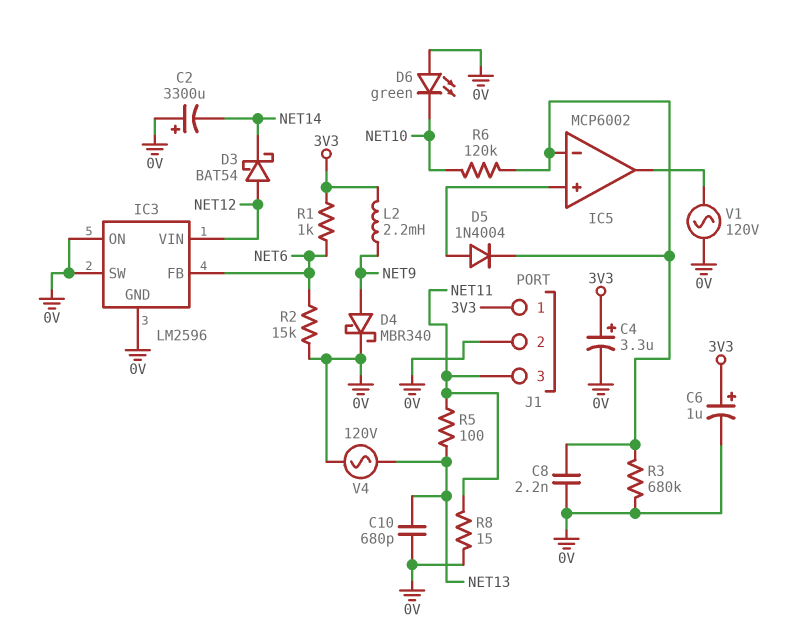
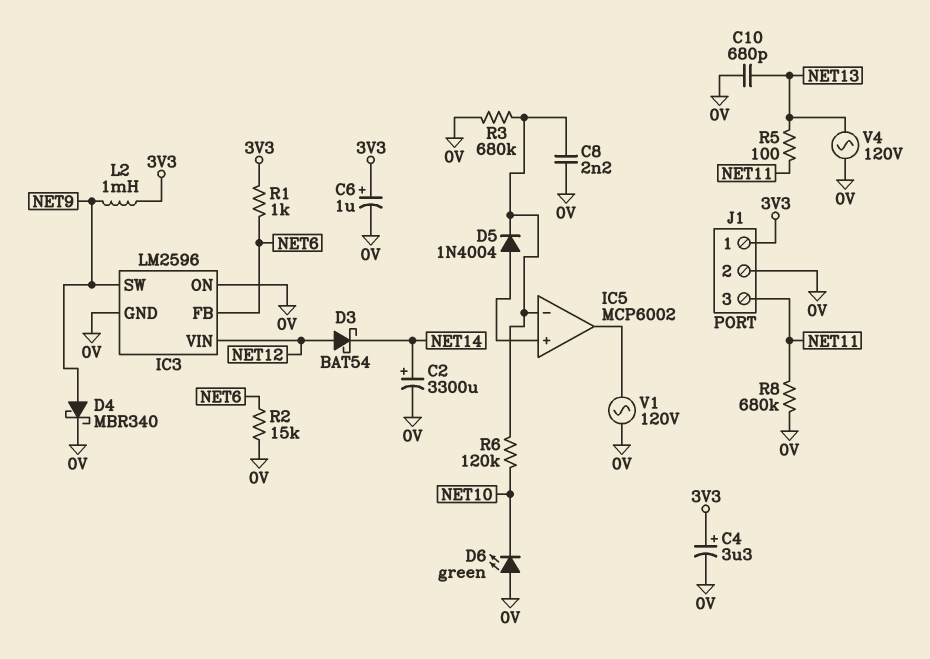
C2: 3300uF (plus 0V, minus NET14) -> 3300uF (plus NET14, minus 0V)
IC3 pin SW: 0V -> NET9
L2: 2.2mH (3V3, NET9) -> 1mH (3V3, NET9)
R8: 15 (0V, NET11) -> 680k (0V, NET11)

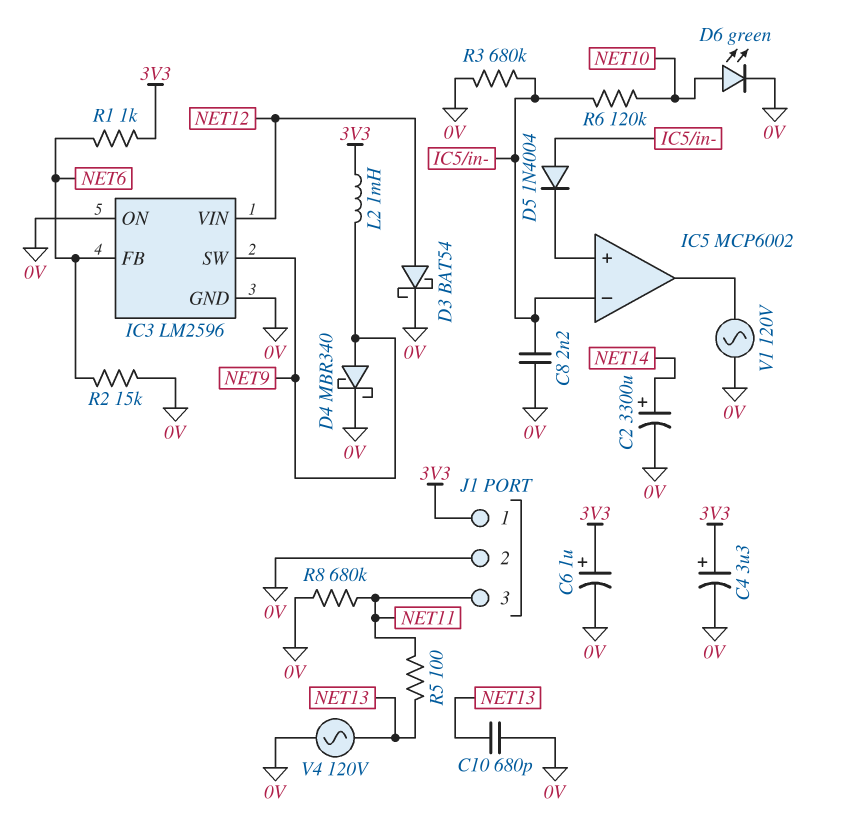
D3: schottky BAT54 (A NET12, K NET14) -> schottky BAT54 (A NET12, K 0V)
D5: diode 1N4004 (A IC5/in+, K IC5/in-) -> diode 1N4004 (A IC5/in-, K IC5/in+)
D6: LED green (A 0V, K NET10) -> LED green (A NET10, K 0V)

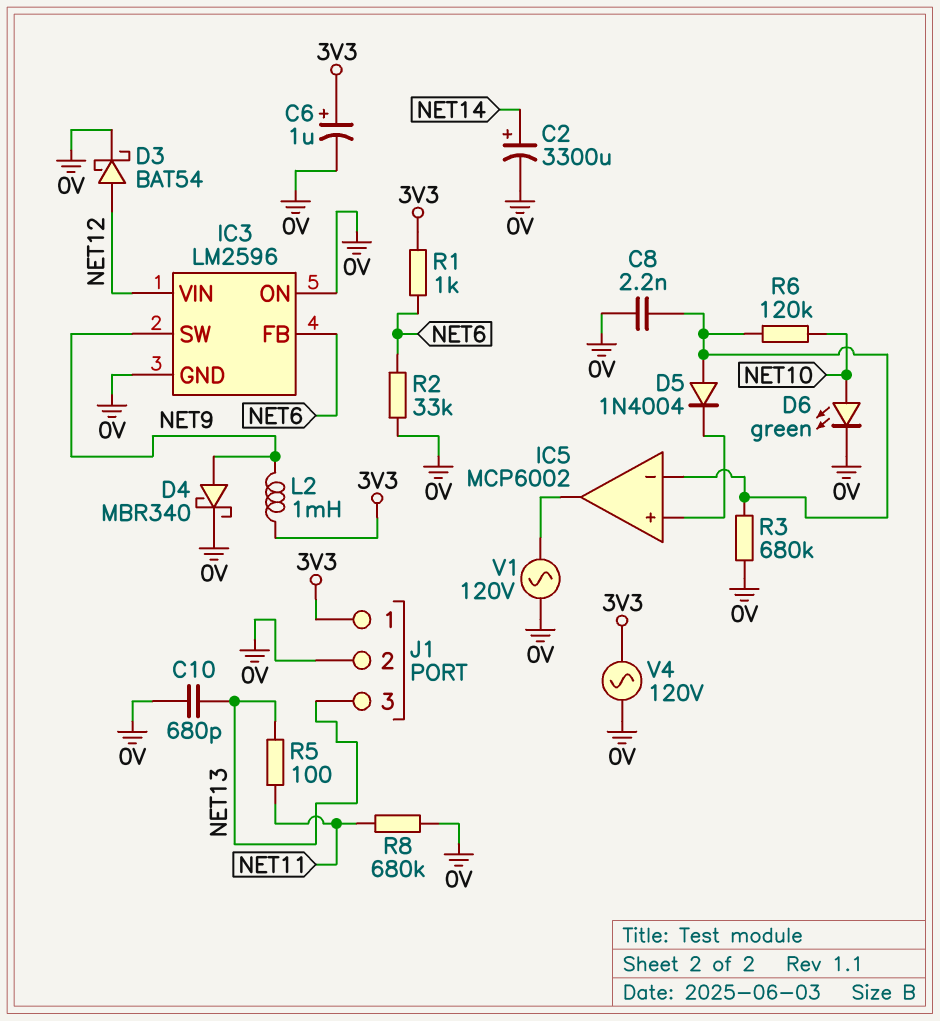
C4: 3.3uF (plus 3V3, minus 0V) -> none
J1 pin 3: NET11 -> NET13
R2: 15k (0V, NET6) -> 33k (0V, NET6)
V4: AC 120V (0V, NET13) -> AC 120V (0V, 3V3)

